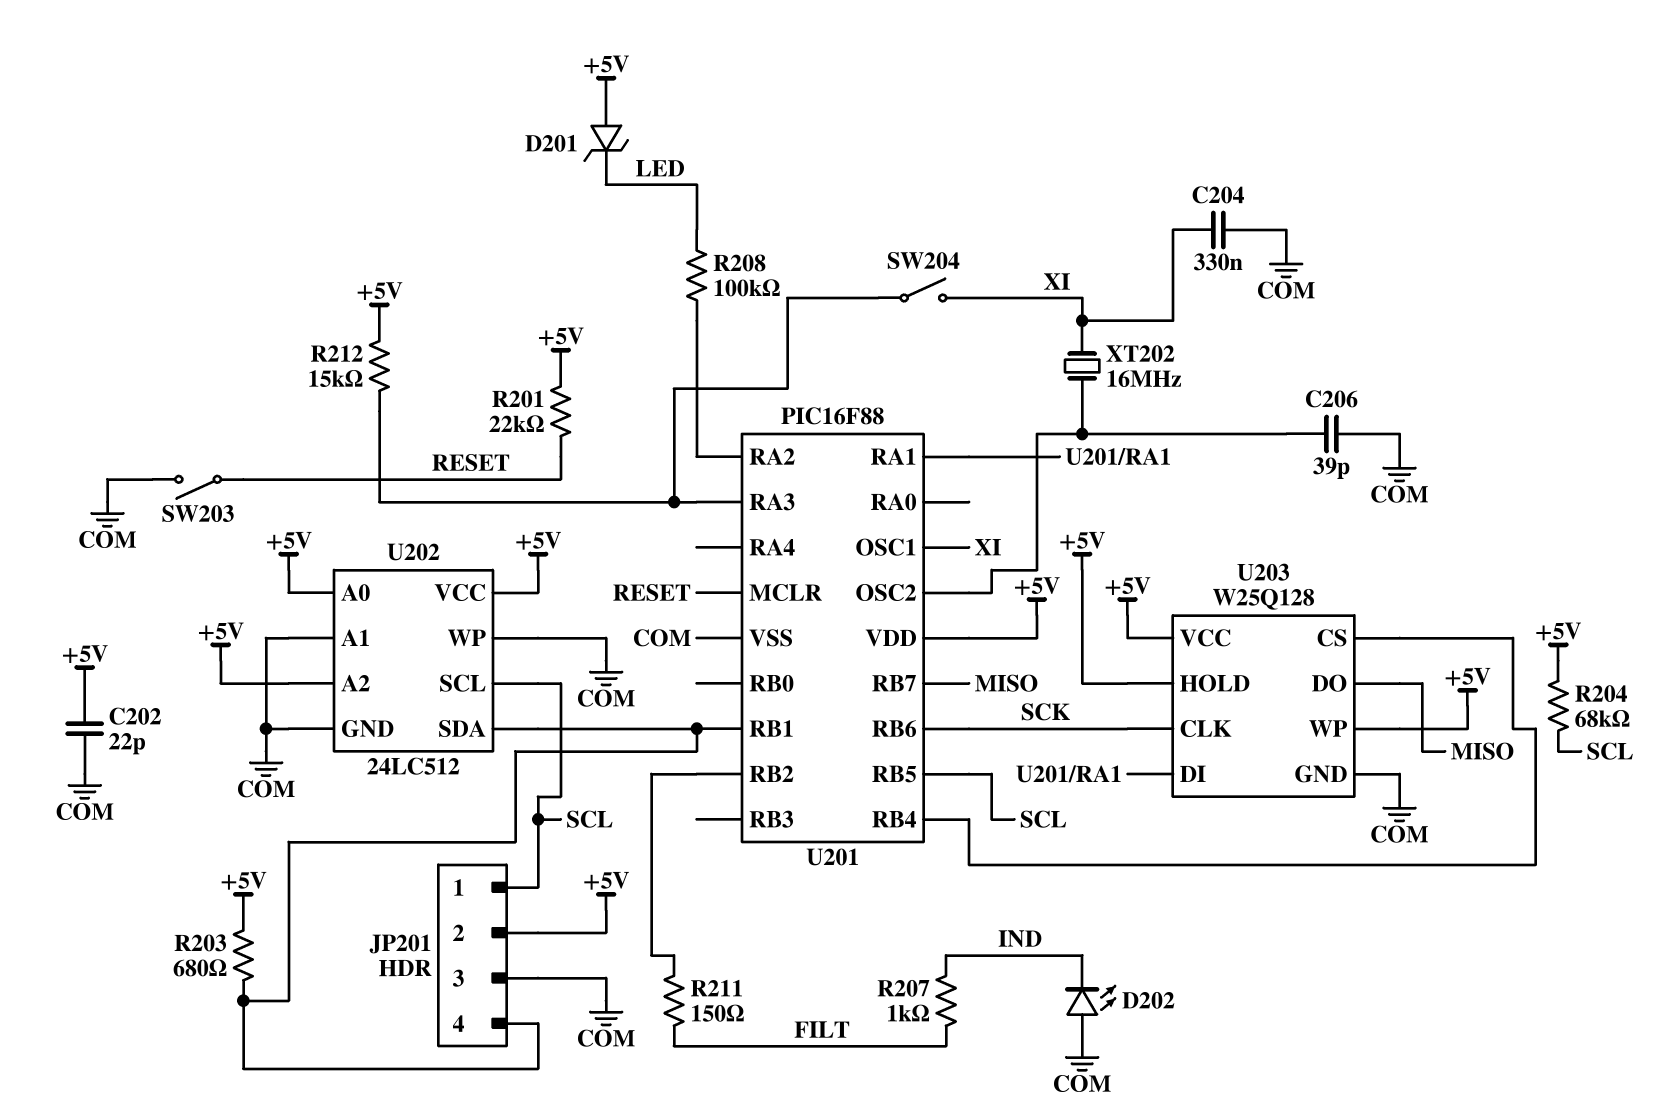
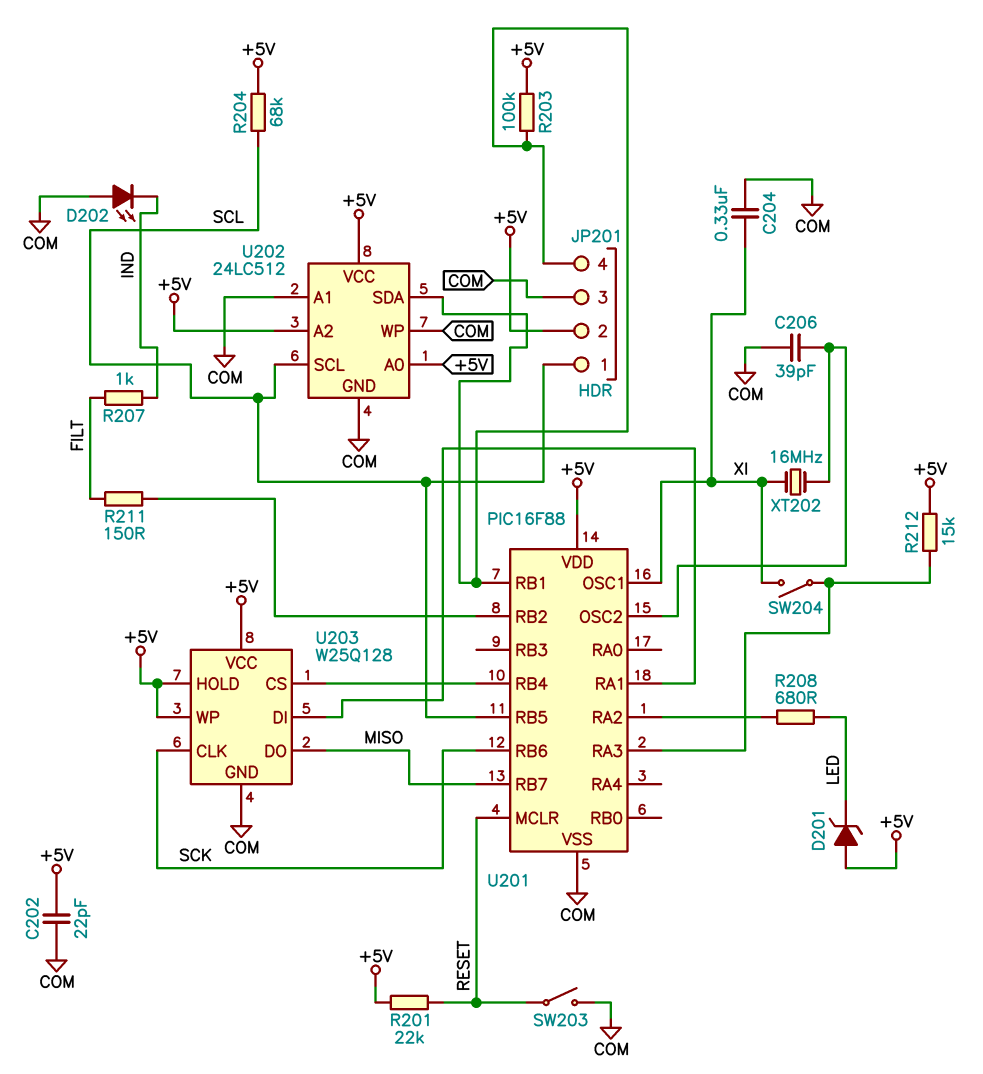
R203: 680 (+5V, JP201/4) -> 100k (+5V, JP201/4)
R208: 100k (LED, U201/RA2) -> 680 (LED, U201/RA2)

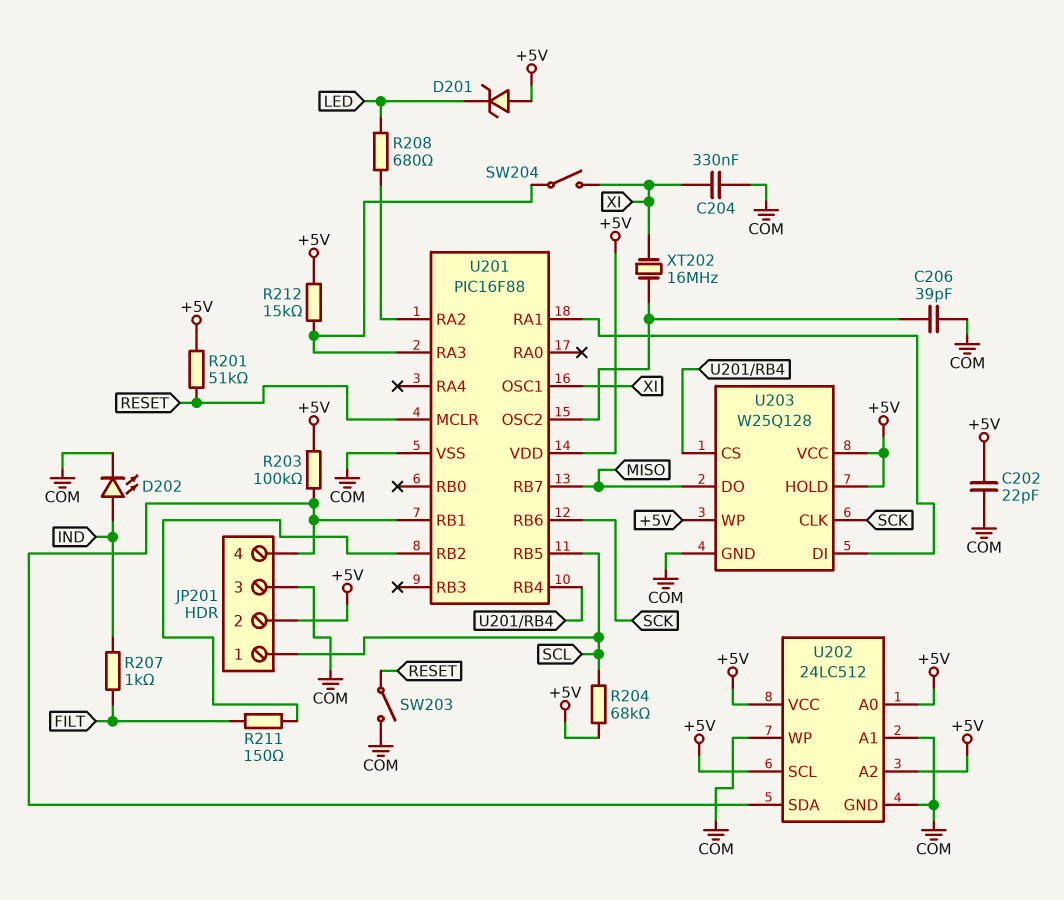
D202: LED (A COM, K IND) -> LED (A IND, K COM)
R201: 22k (+5V, RESET) -> 51k (+5V, RESET)
U202 pin SCL: SCL -> +5V

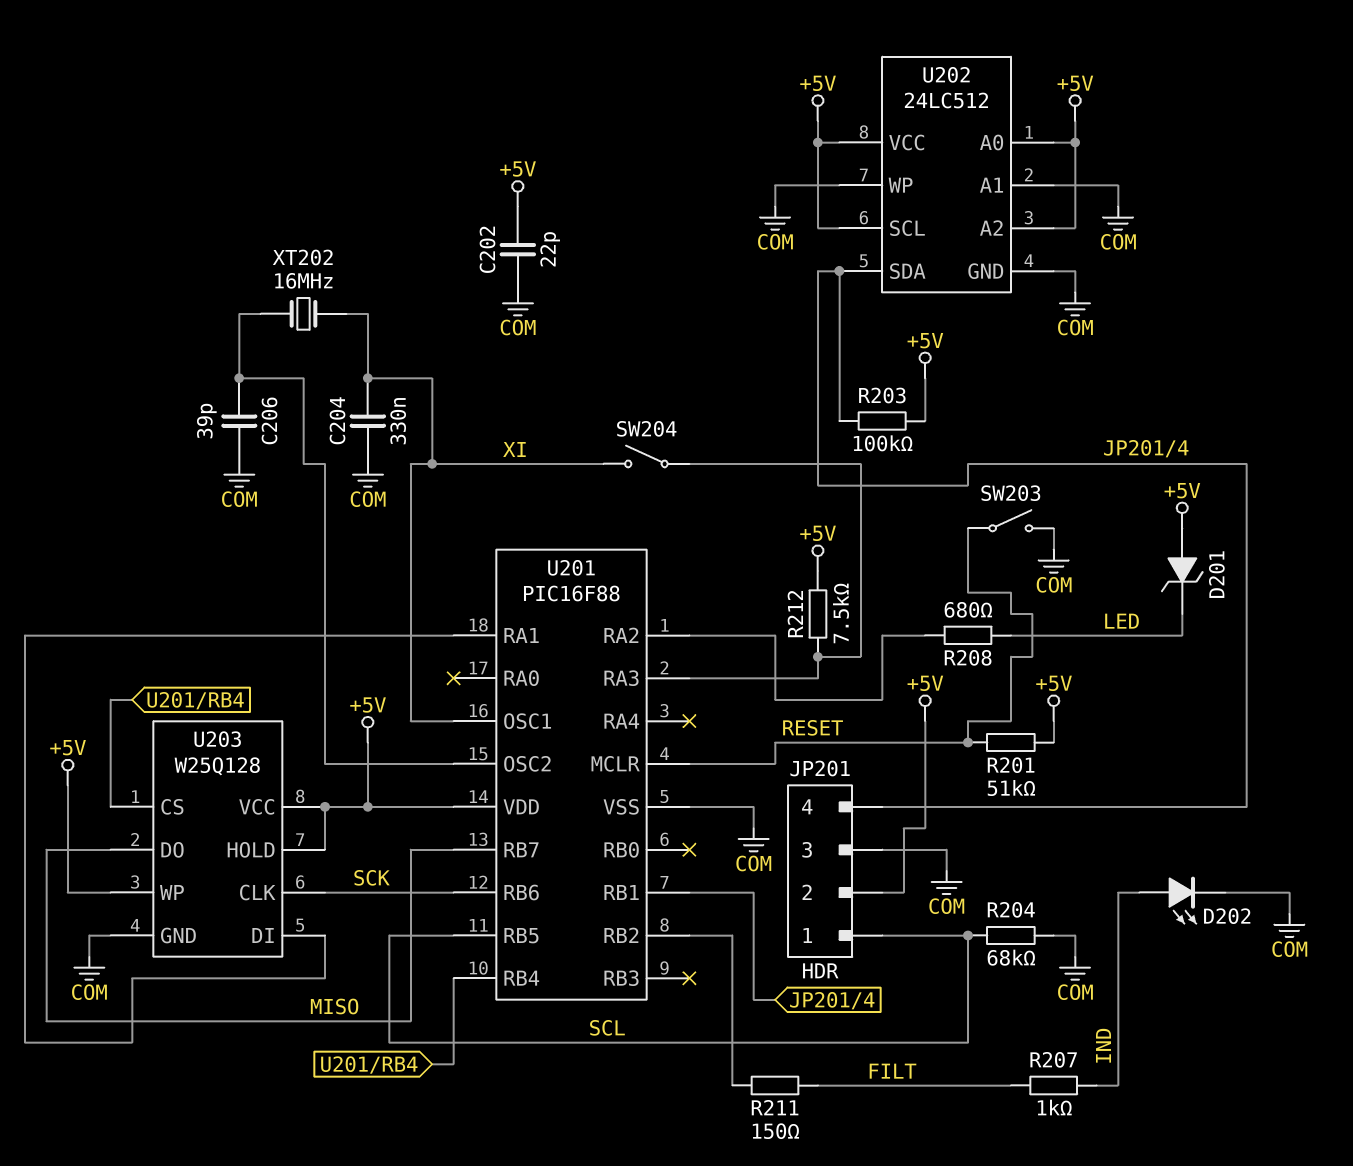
R204: 68k (+5V, SCL) -> 68k (COM, SCL)
R212: 15k (+5V, U201/RA3) -> 7.5k (+5V, U201/RA3)

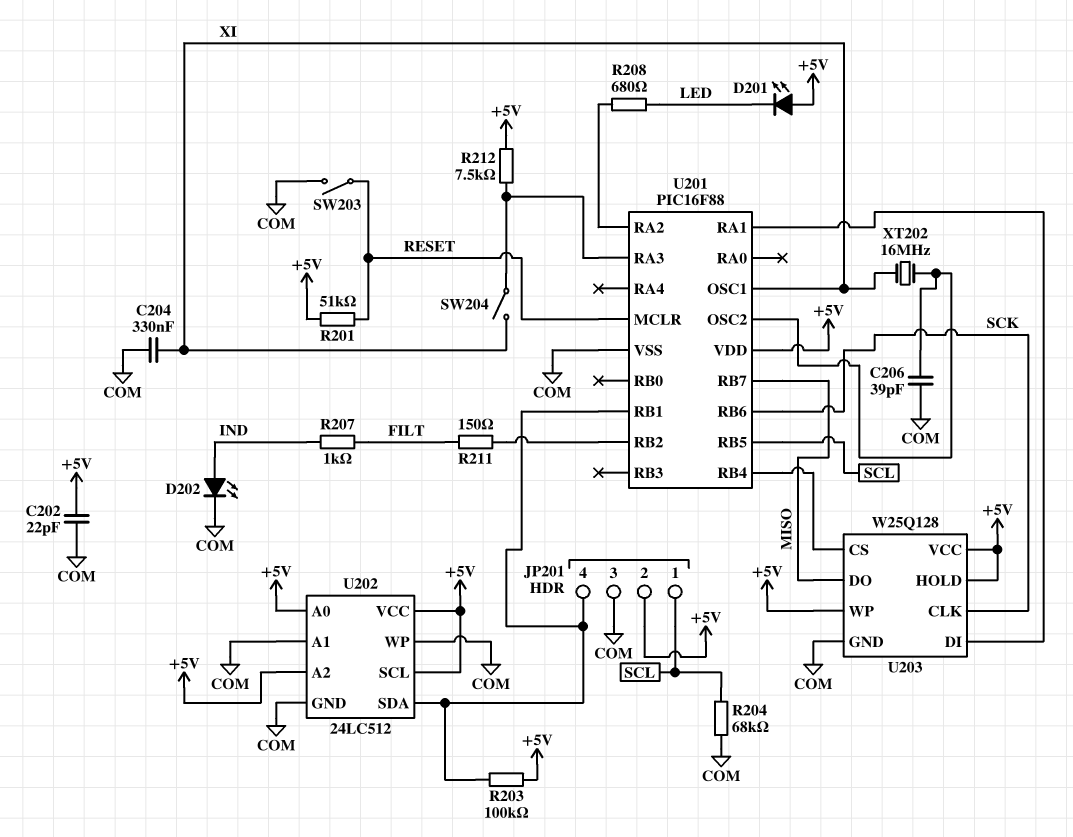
D201: zener (A +5V, K LED) -> LED (A +5V, K LED)

